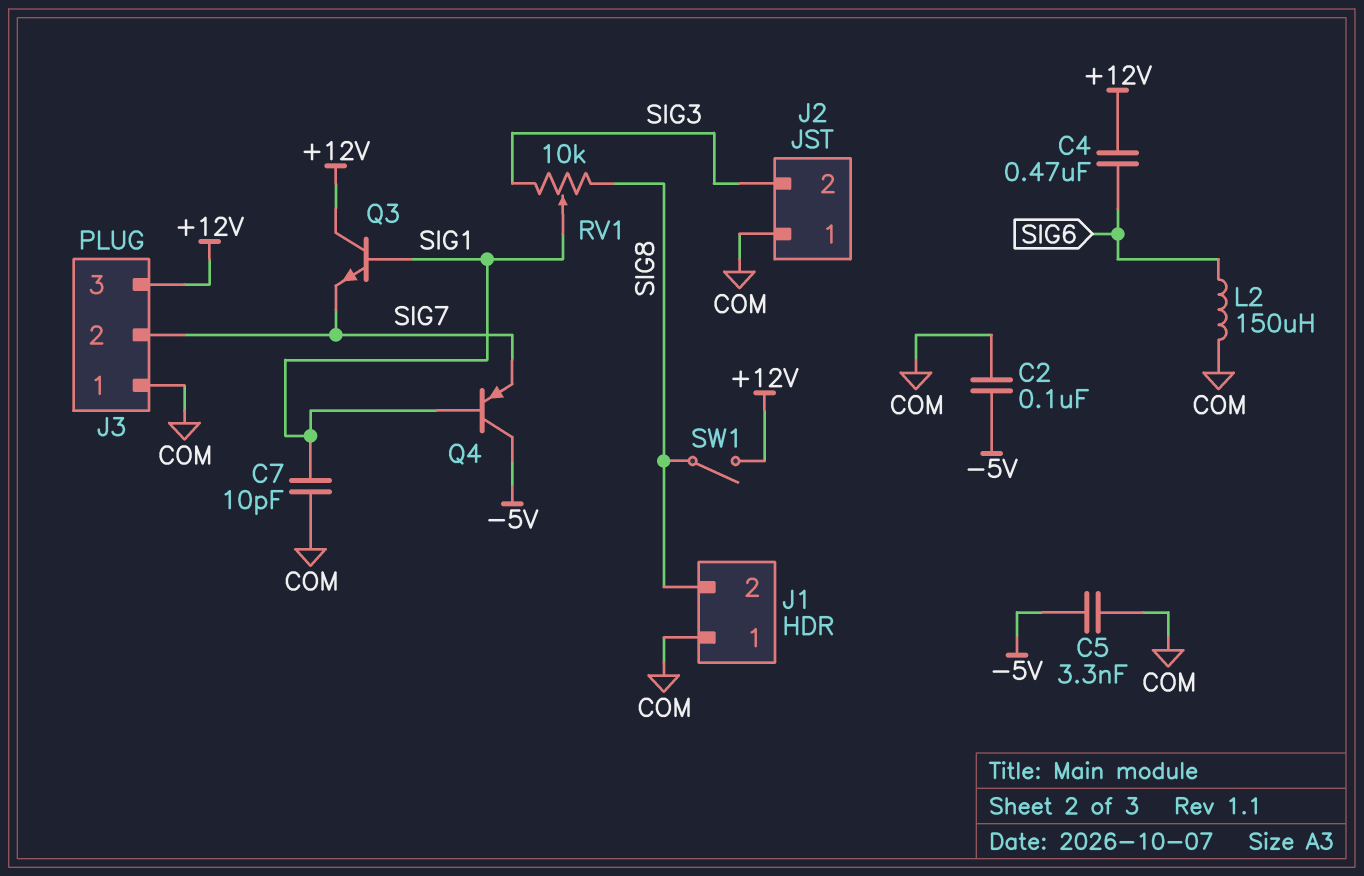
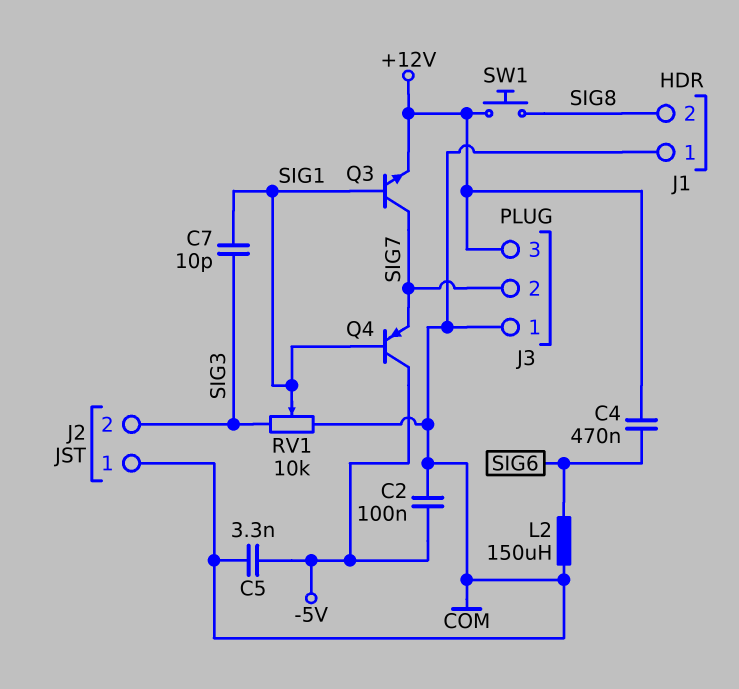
C7: 10pF (COM, SIG1) -> 10pF (SIG1, SIG3)
Q3: NPN (B SIG1, C +12V, E SIG7) -> NPN (B SIG1, C SIG7, E +12V)
RV1: 10k (SIG3, SIG8, wiper SIG1) -> 10k (COM, SIG3, wiper SIG1)
SW1: switch (+12V, SIG8) -> button (+12V, SIG8)

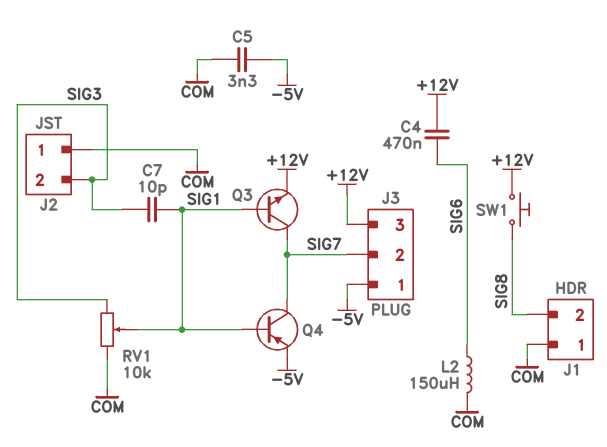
C2: 100nF (-5V, COM) -> none
J3 pin 1: COM -> -5V
Q4: PNP (B SIG1, C -5V, E SIG7) -> PNP (B SIG1, C SIG7, E -5V)

